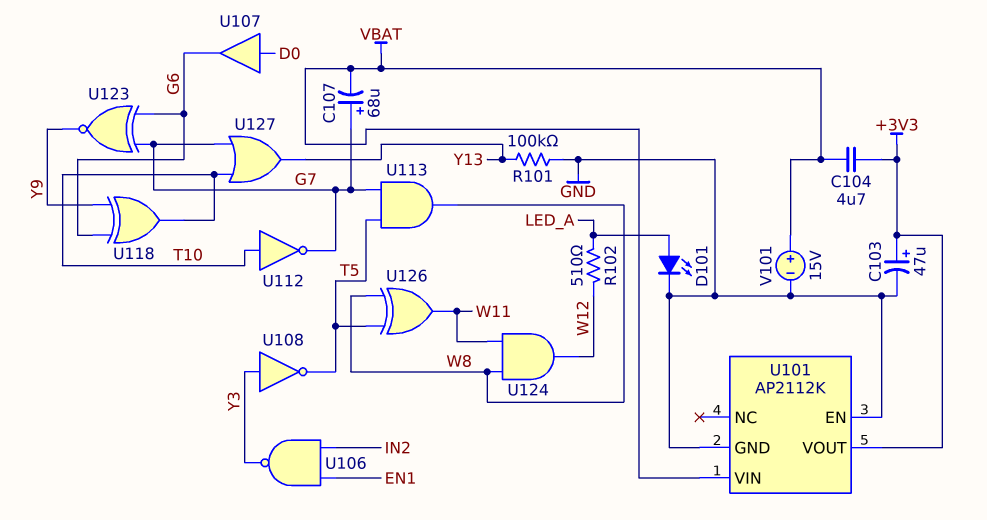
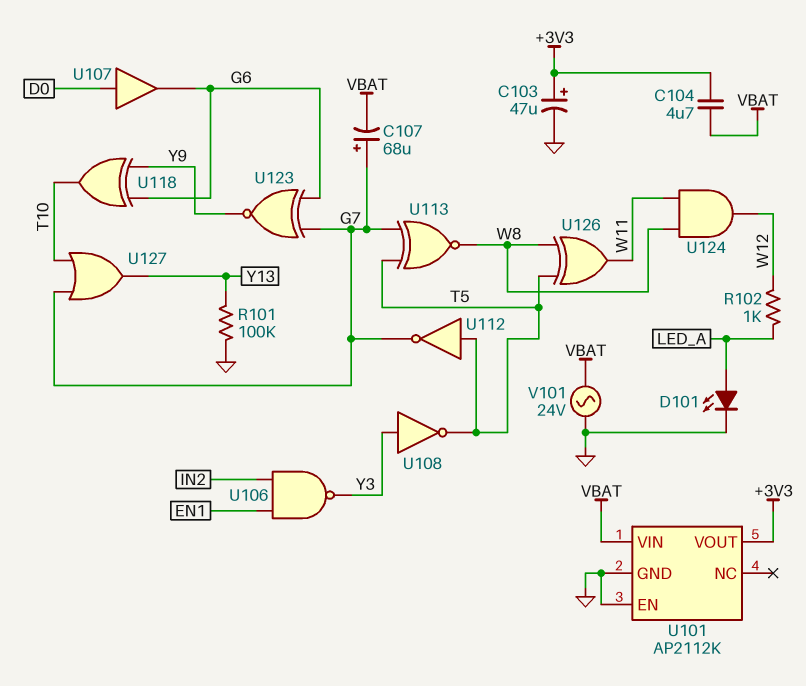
R102: 510 (LED_A, W12) -> 1k (LED_A, W12)
U112: NOT (in T10, out G7) -> NOT (in T5, out G7)
U113: AND (in G7, in T5, out W8) -> XNOR (in G7, in T5, out W8)
V101: 15V (plus VBAT, minus GND) -> AC 24V (GND, VBAT)

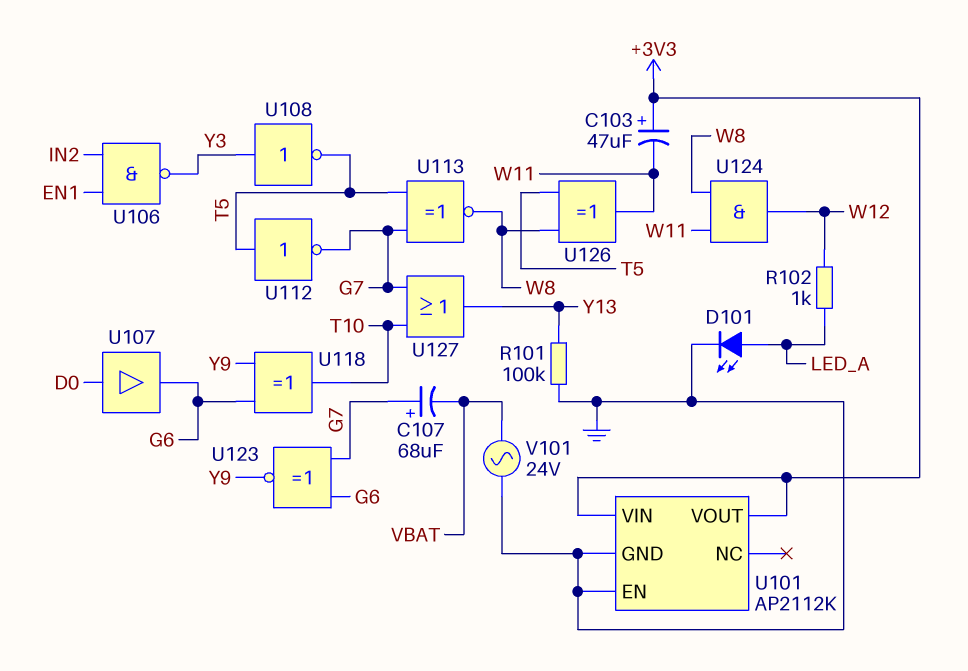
C103: 47uF (plus +3V3, minus GND) -> 47uF (plus +3V3, minus W11)
C104: 4.7uF (+3V3, VBAT) -> none
U101 pin VIN: VBAT -> +3V3

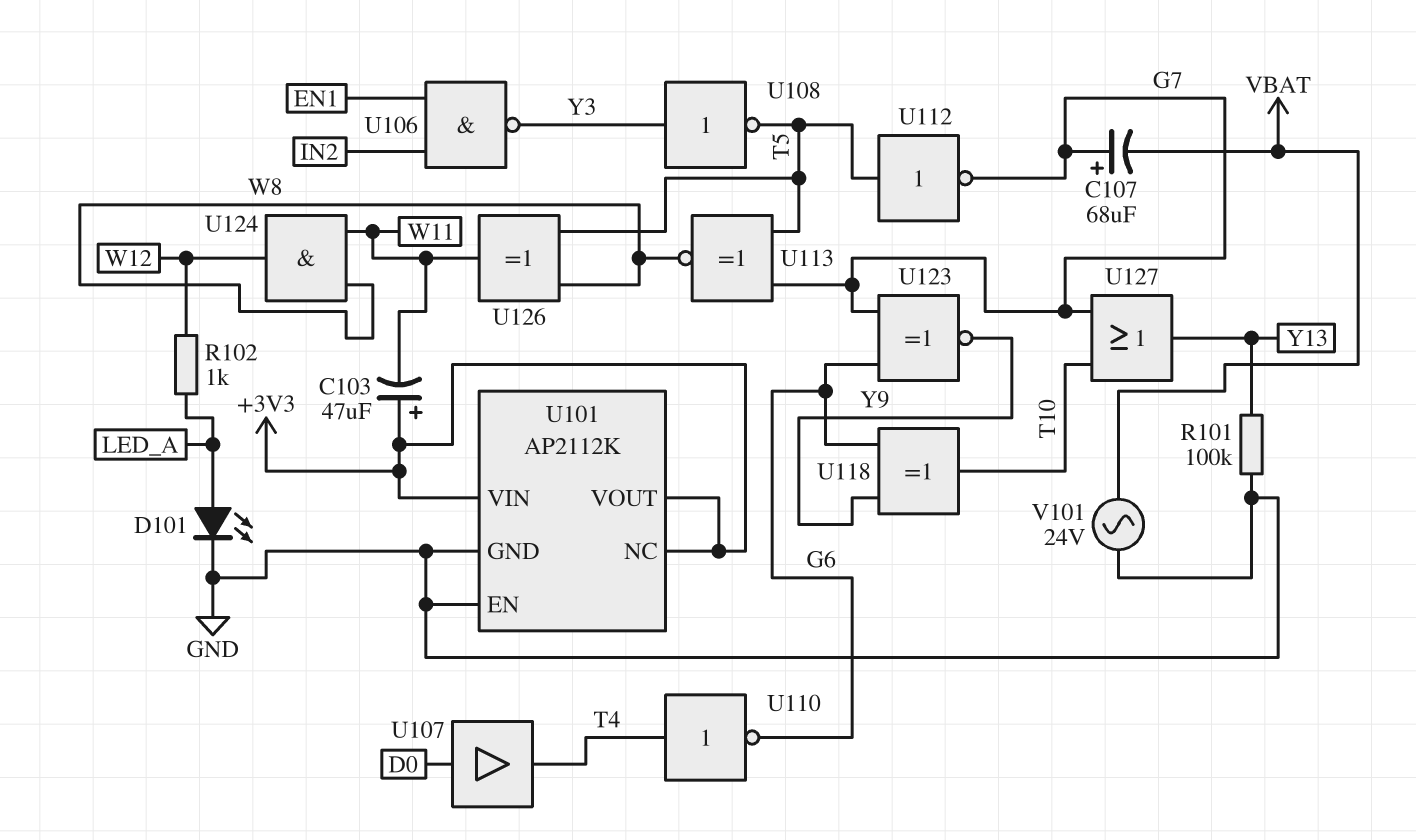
U101 pin NC: none -> +3V3
U107: buffer (in D0, out G6) -> buffer (in D0, out T4)
U110: none -> NOT (in T4, out G6)

